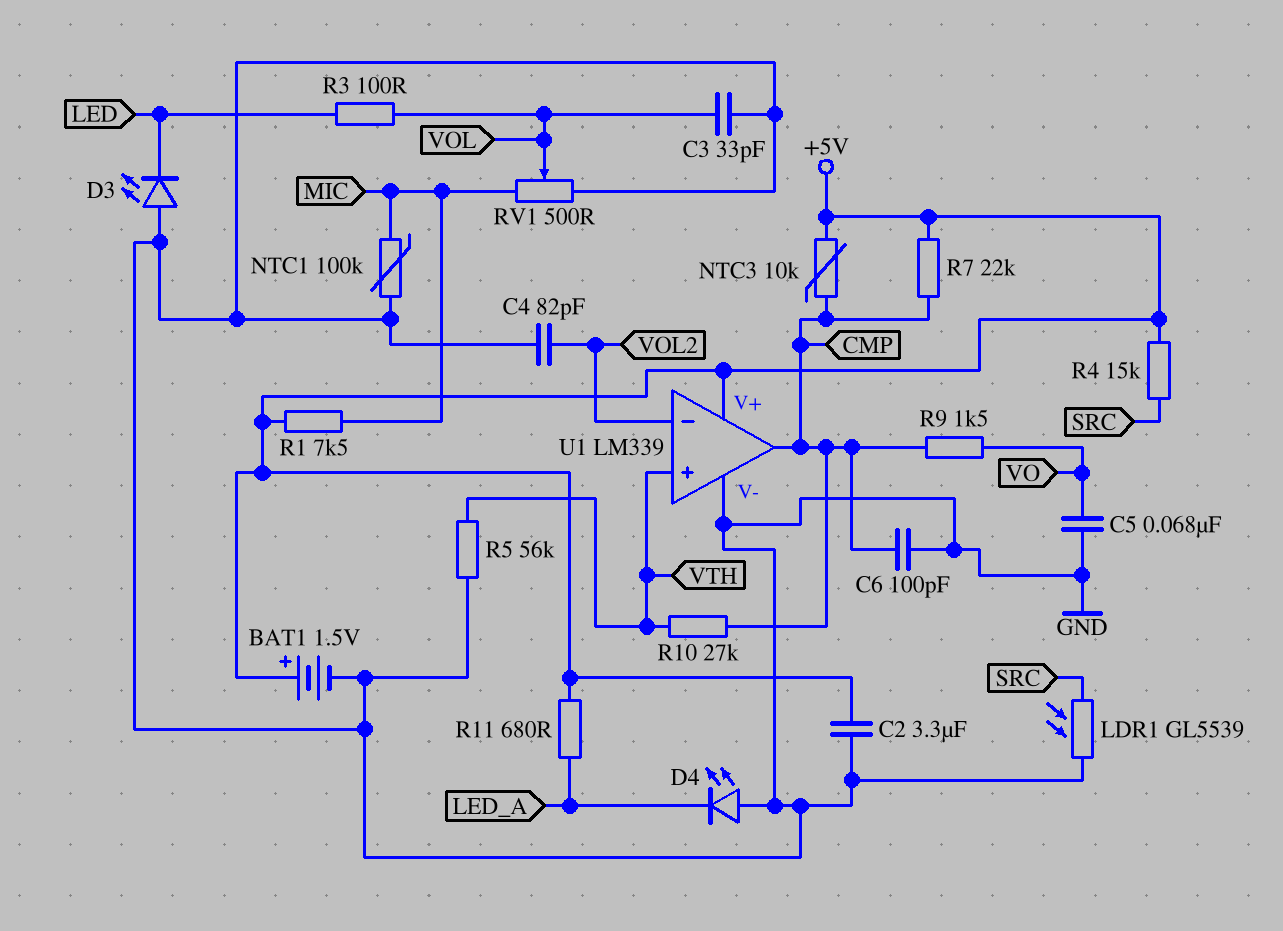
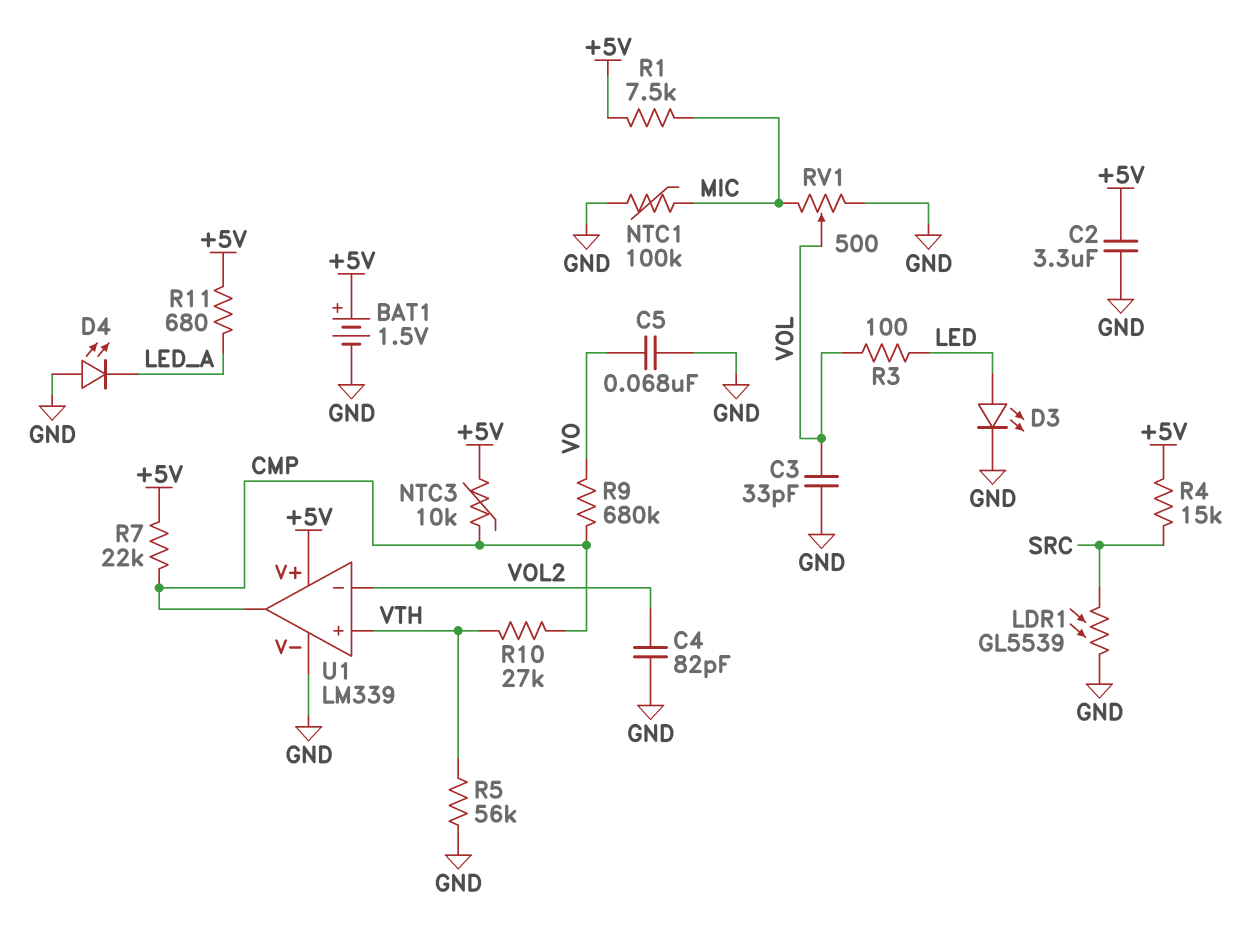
C6: 100pF (CMP, GND) -> none
D3: LED (A GND, K LED) -> LED (A LED, K GND)
R9: 1.5k (CMP, VO) -> 680k (CMP, VO)

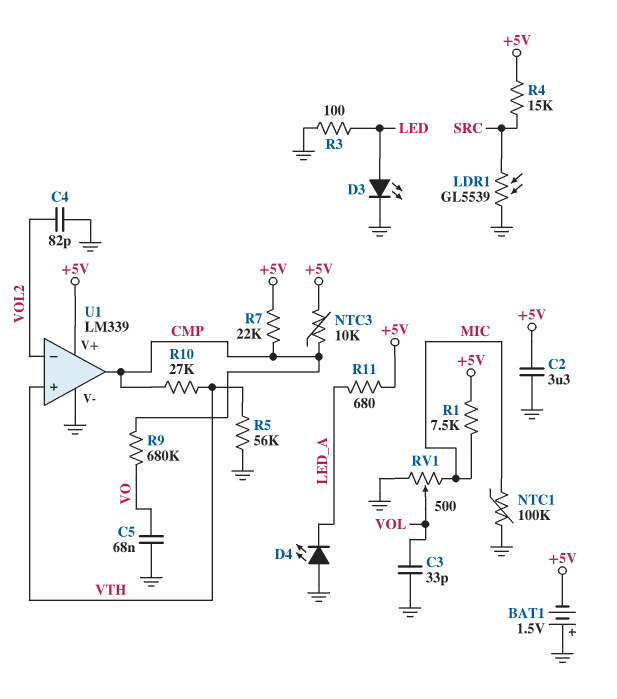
BAT1: 1.5V (plus +5V, minus GND) -> 1.5V (plus GND, minus +5V)
R3: 100 (LED, VOL) -> 100 (GND, LED)

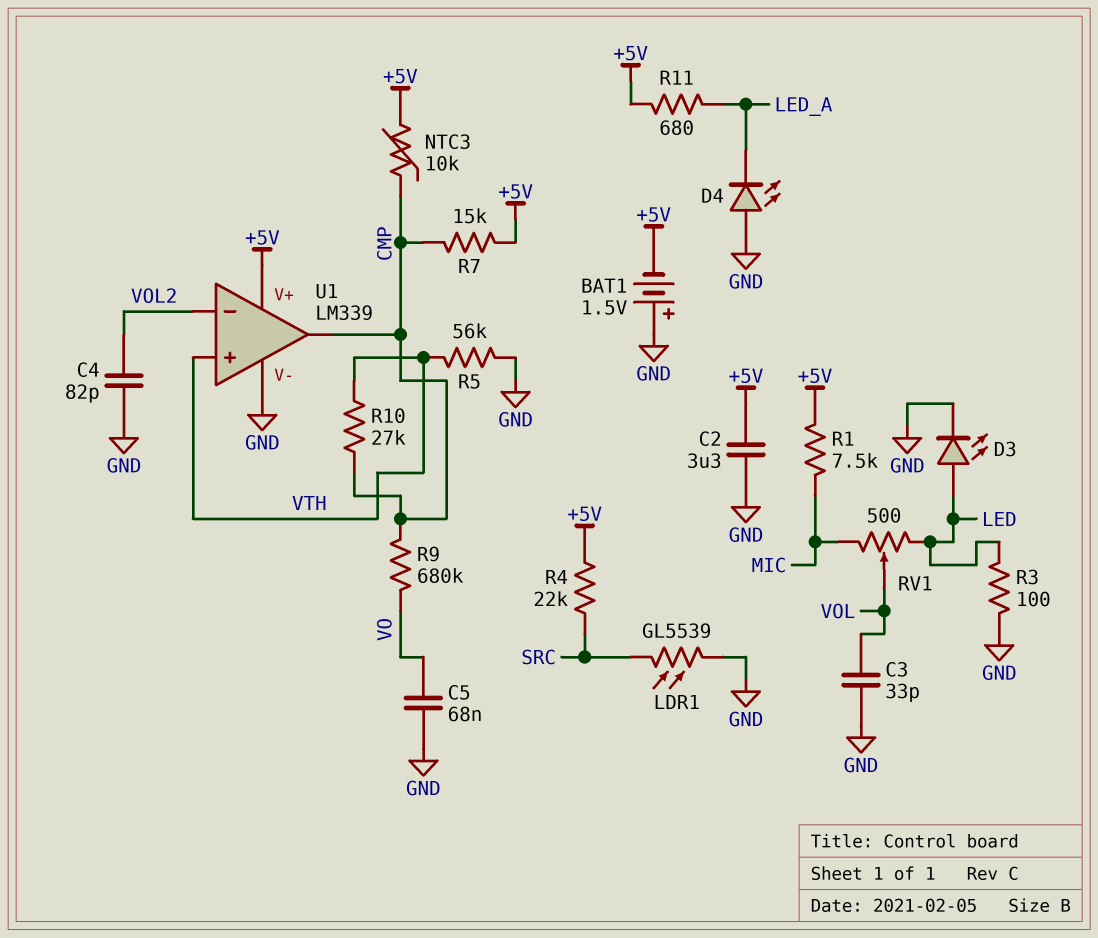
NTC1: 100k (GND, MIC) -> none
R4: 15k (+5V, SRC) -> 22k (+5V, SRC)
R7: 22k (+5V, CMP) -> 15k (+5V, CMP)
RV1: 500 (GND, MIC, wiper VOL) -> 500 (LED, MIC, wiper VOL)

